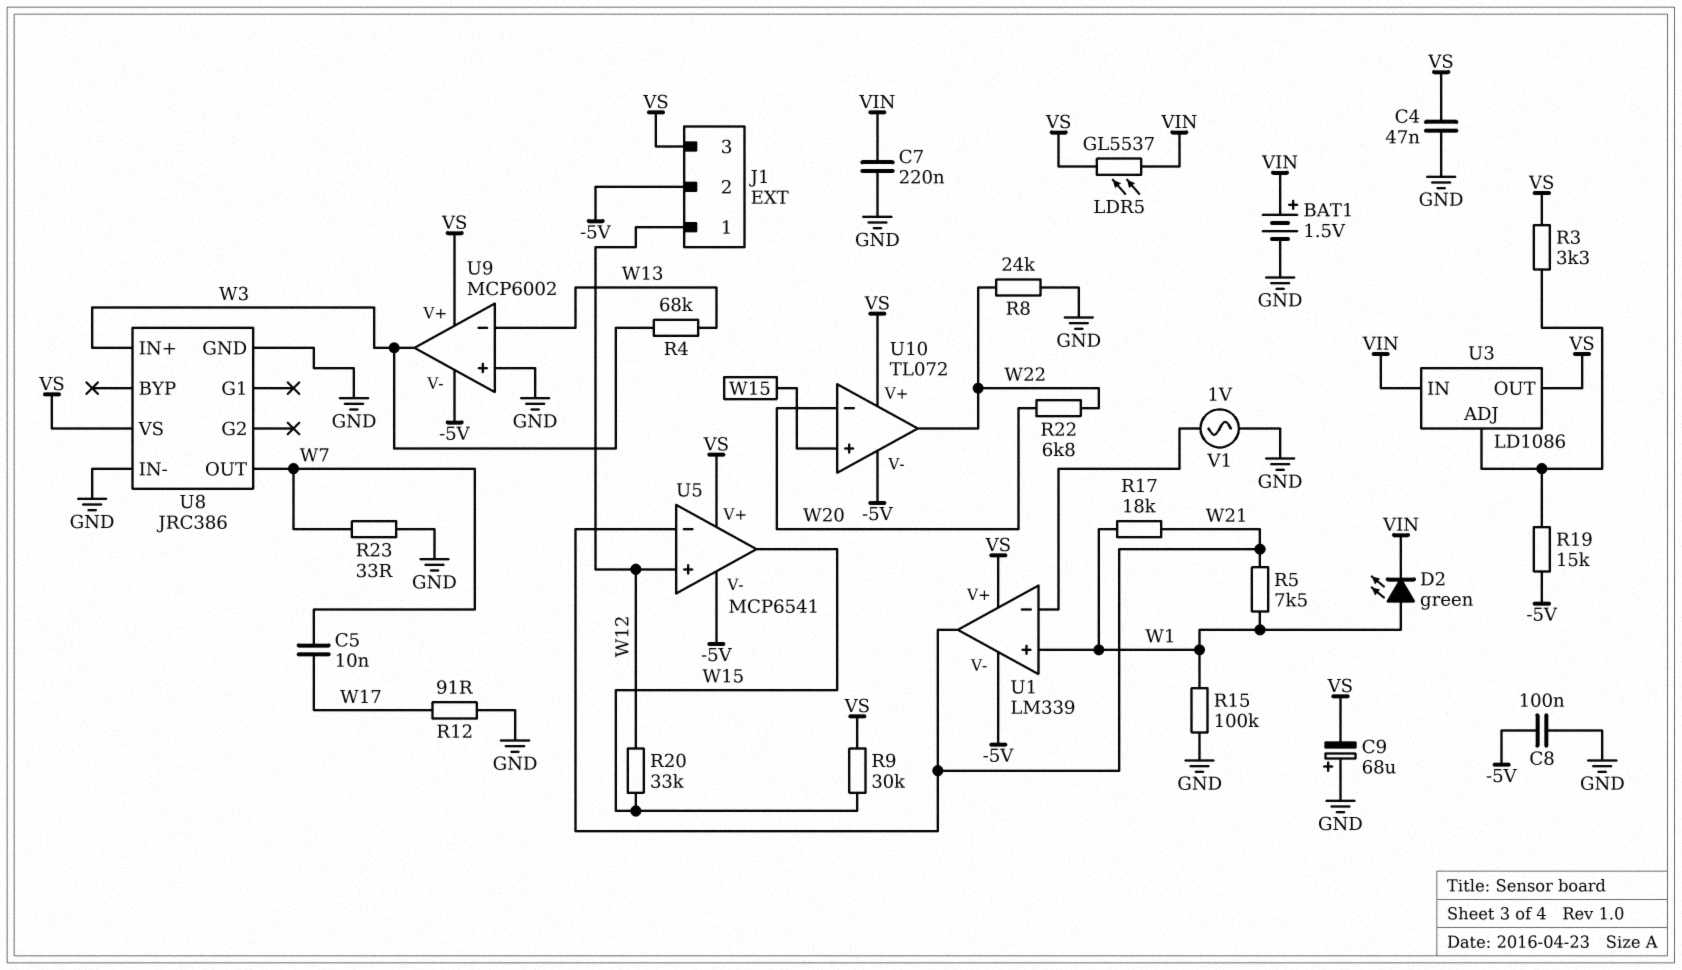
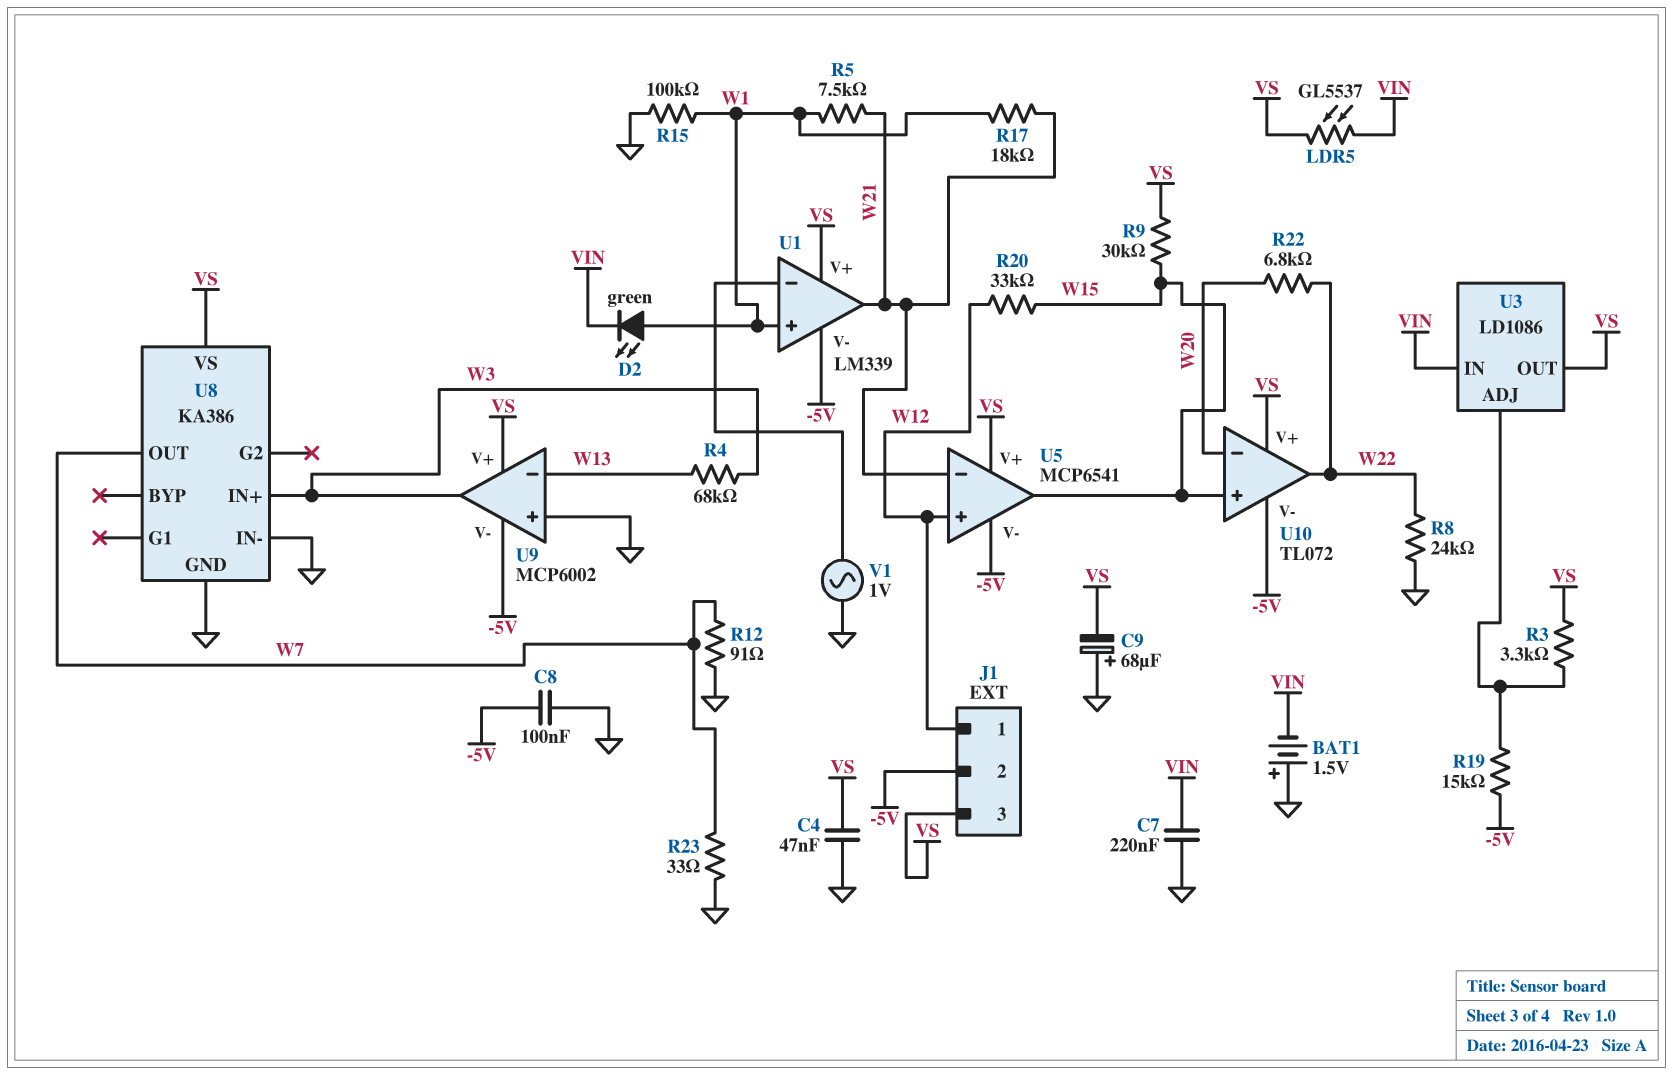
BAT1: 1.5V (plus VIN, minus GND) -> 1.5V (plus GND, minus VIN)
C5: 10nF (W7, W17) -> none
R12: 91 (GND, W17) -> 91 (GND, W7)
U8: JRC386 -> KA386

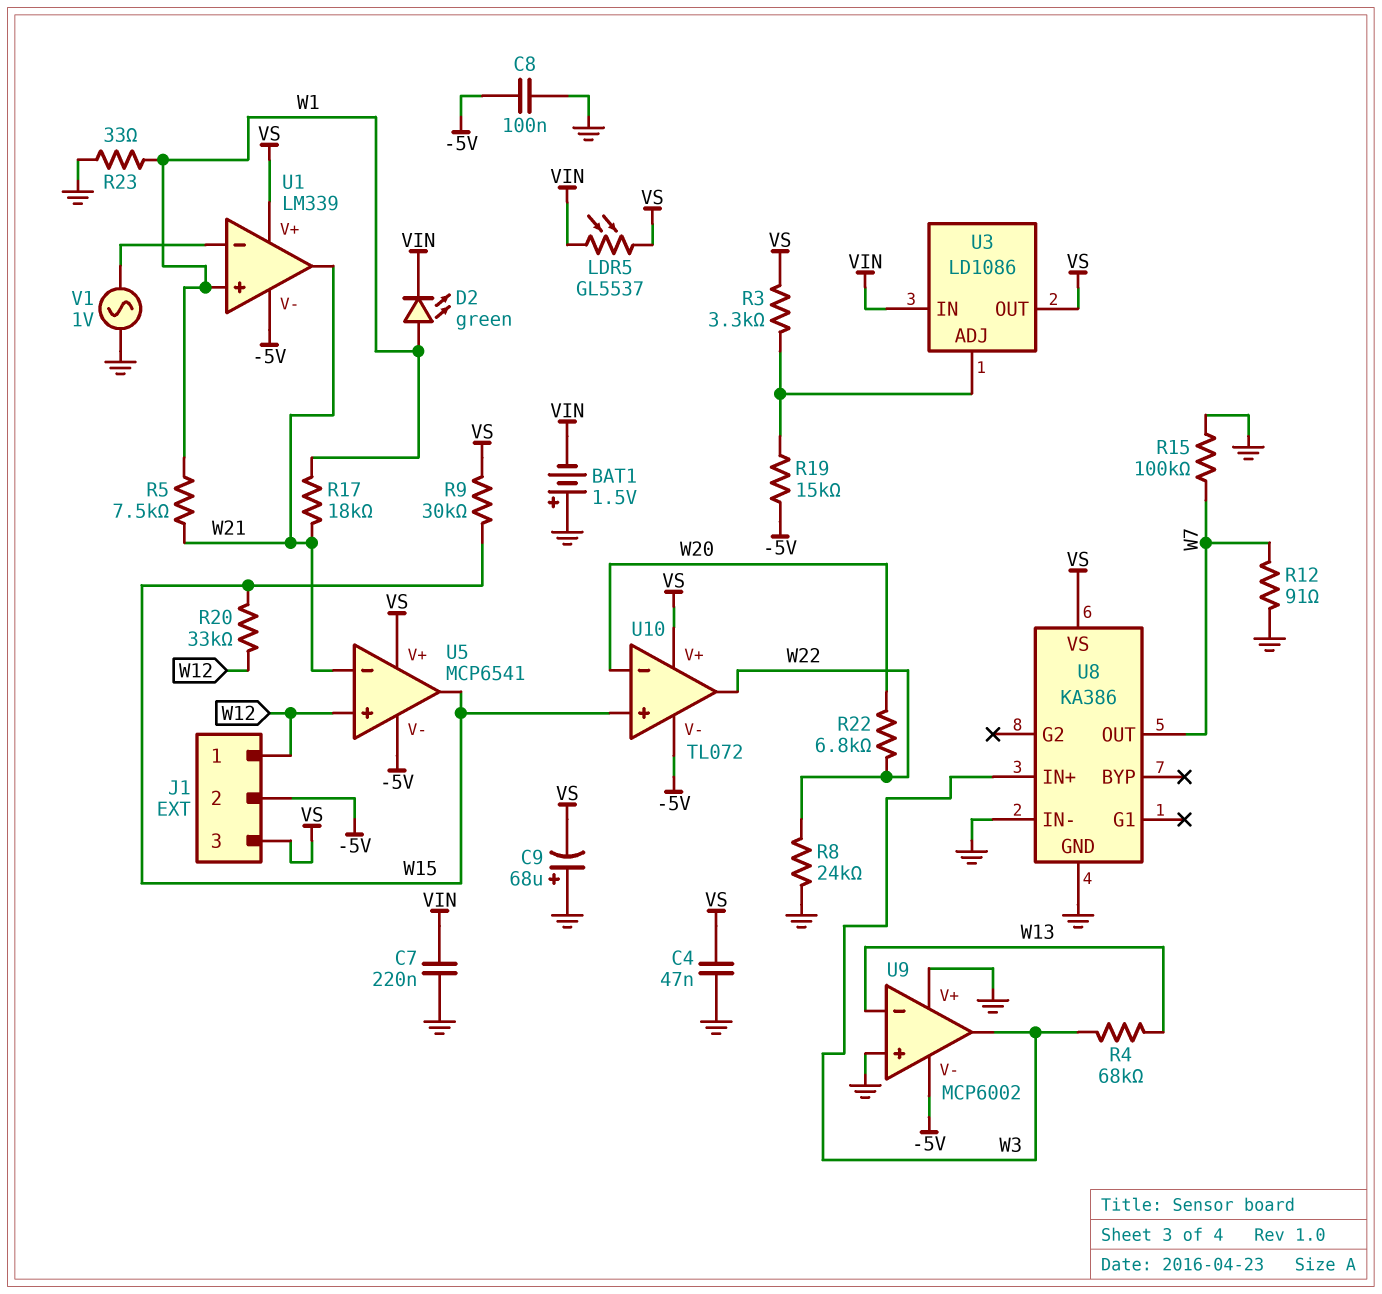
R15: 100k (GND, W1) -> 100k (GND, W7)
R23: 33 (GND, W7) -> 33 (GND, W1)
U9 pin V+: VS -> GND

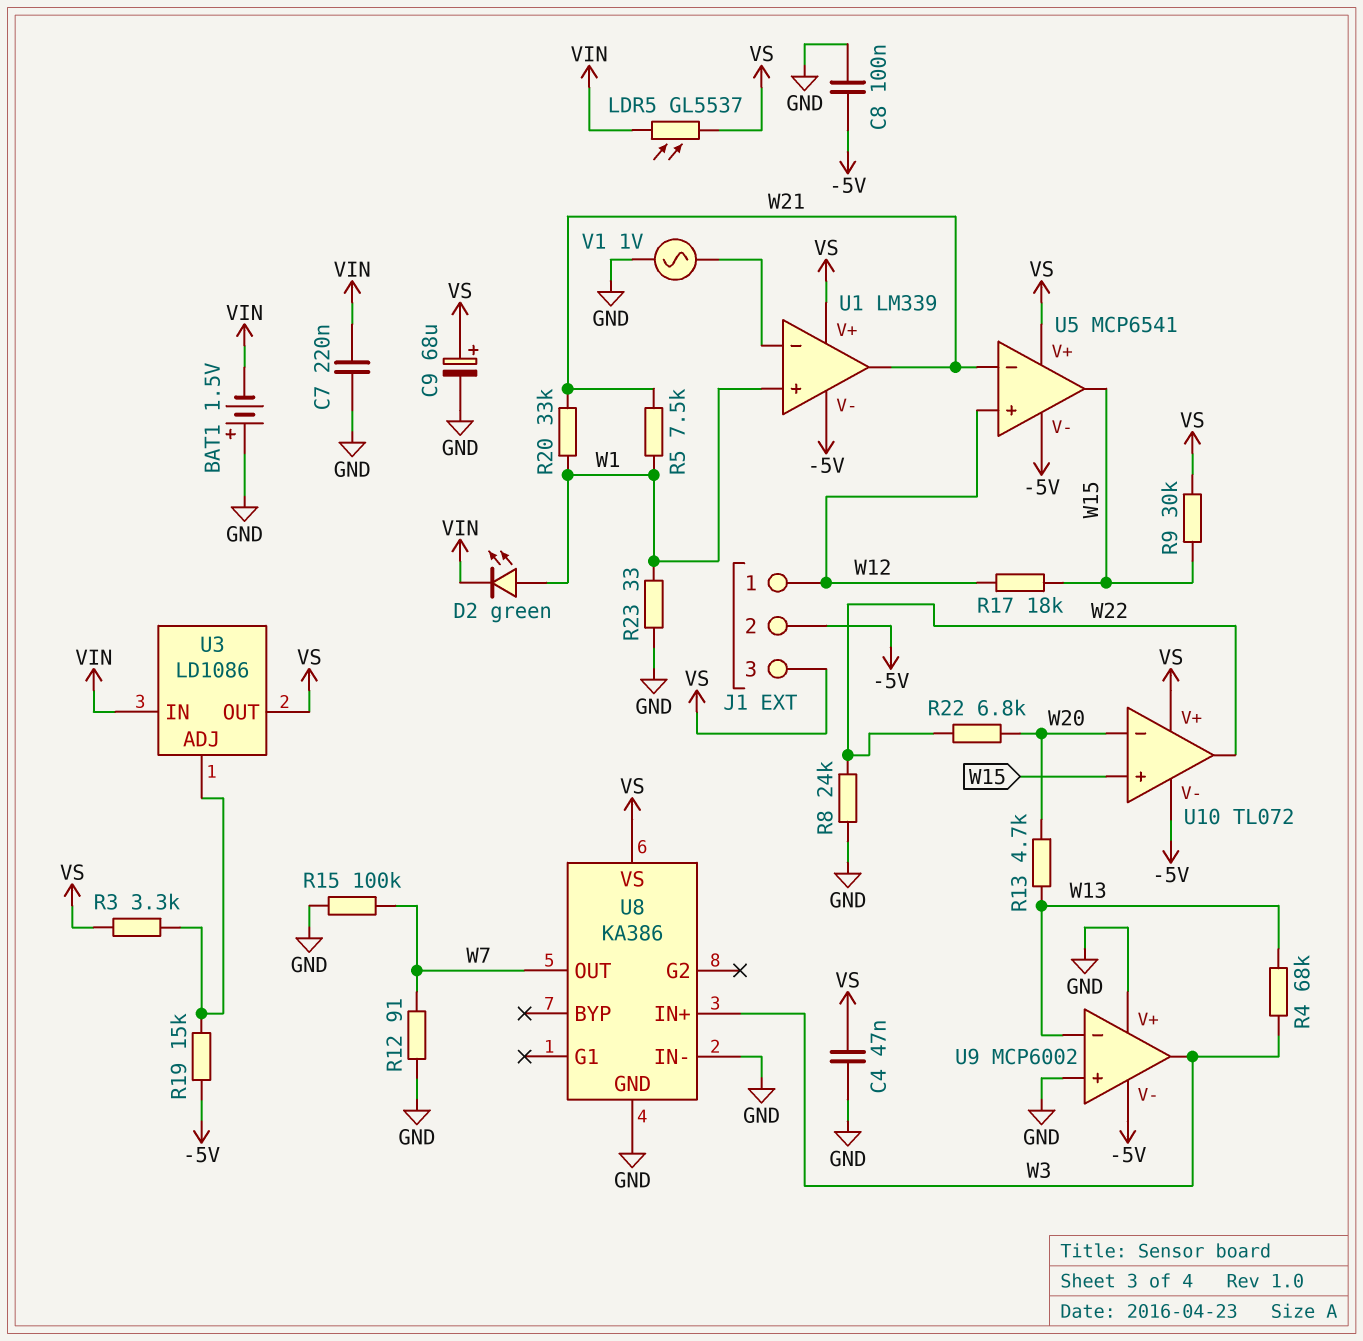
C9: 68uF (plus GND, minus VS) -> 68uF (plus VS, minus GND)
R13: none -> 4.7k (W13, W20)
R17: 18k (W1, W21) -> 18k (W12, W15)
R20: 33k (W12, W15) -> 33k (W1, W21)

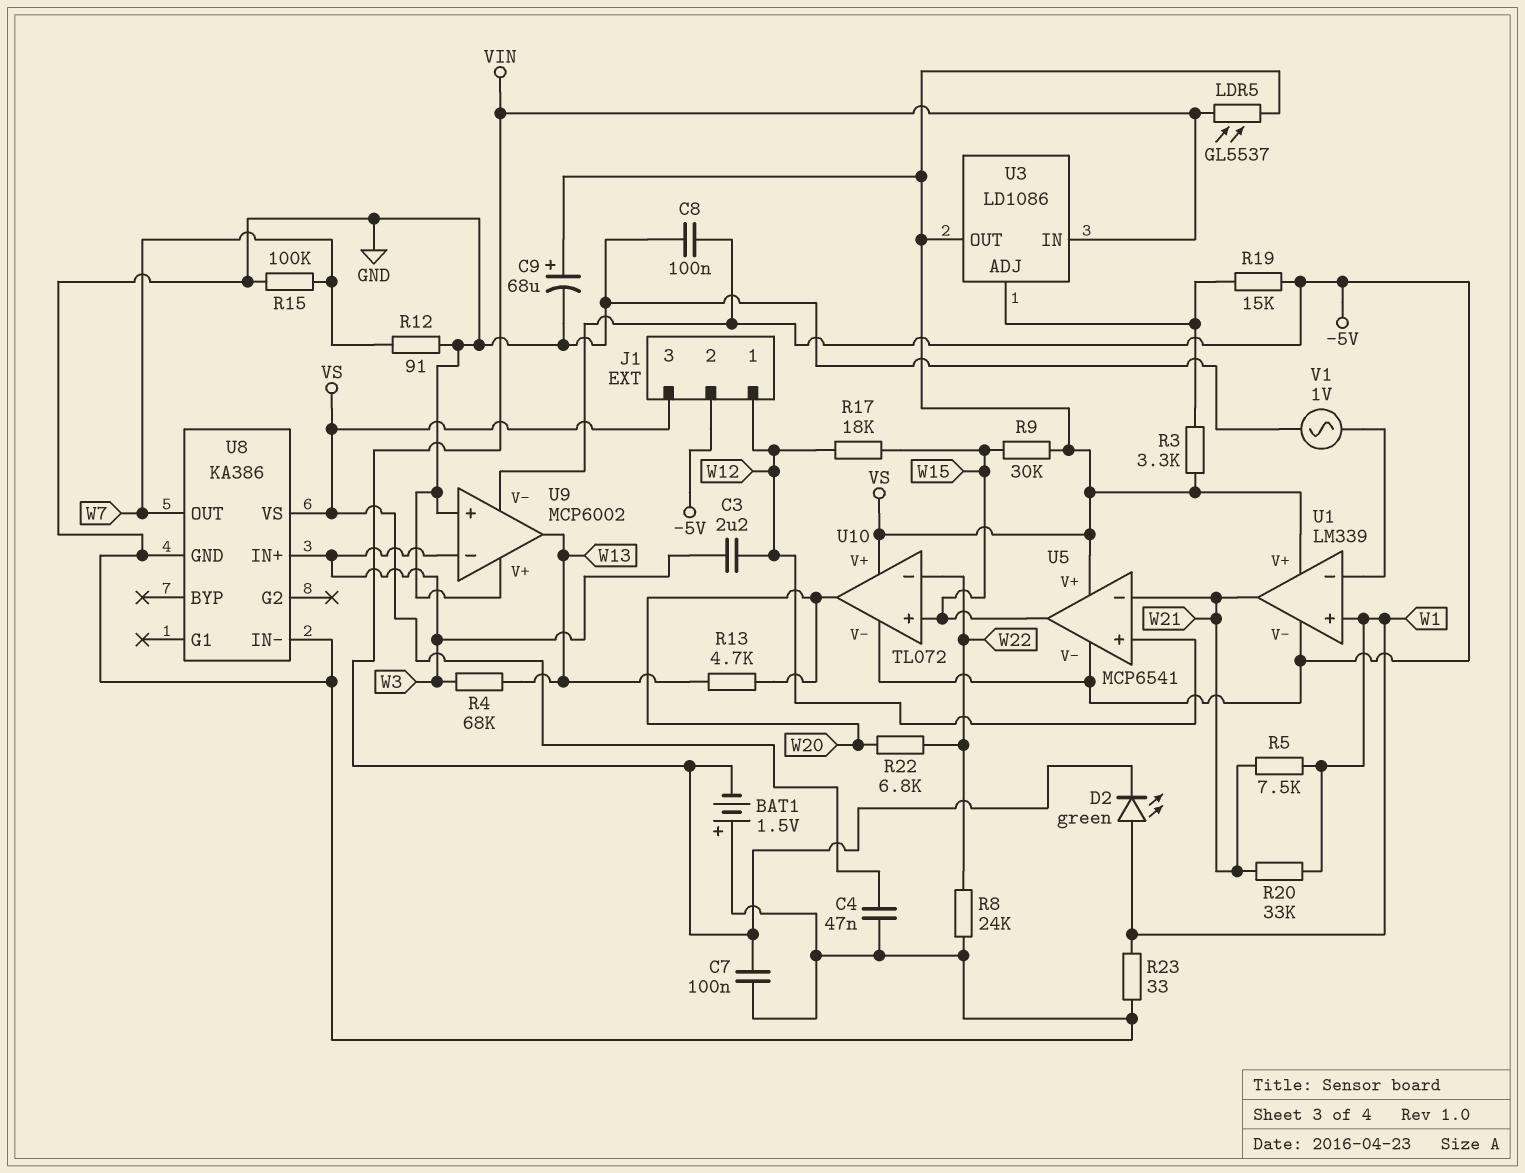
C3: none -> 2.2uF (W3, W12)
C7: 220nF (GND, VIN) -> 100nF (GND, VIN)
U9 pin in-: W13 -> W3
U9 pin out: W3 -> W13
U10 pin in-: W20 -> W22
U10 pin out: W22 -> W20

